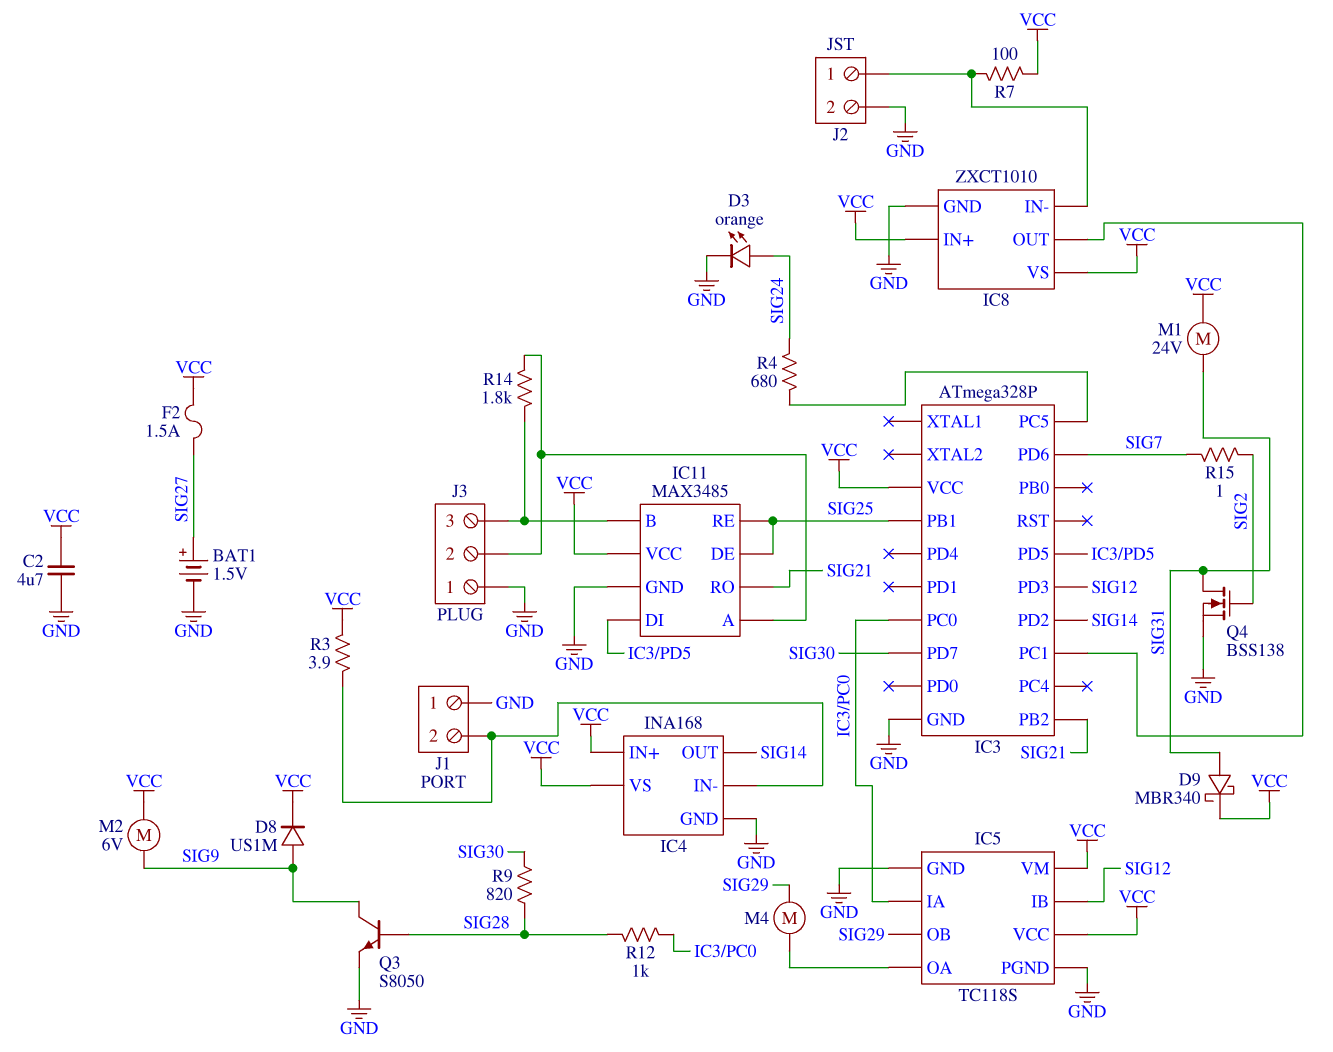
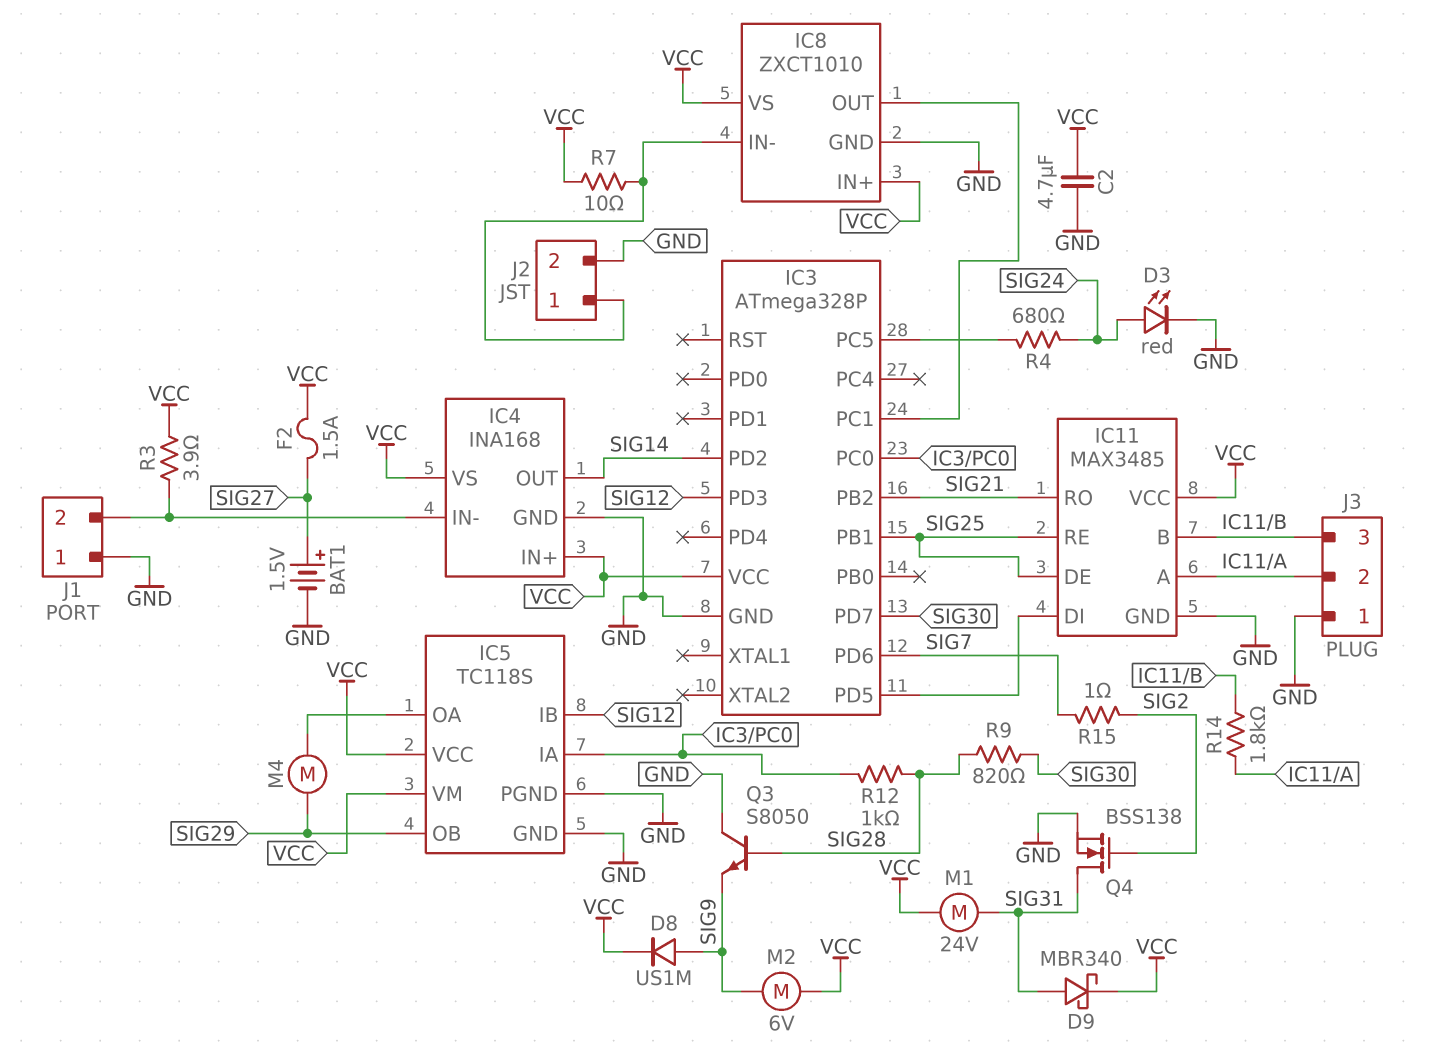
D3: LED orange (A SIG24, K GND) -> LED red (A SIG24, K GND)
Q3: NPN S8050 (B SIG28, C SIG9, E GND) -> NPN S8050 (B SIG28, C GND, E SIG9)
R7: 100 (IC8/IN-, VCC) -> 10 (IC8/IN-, VCC)

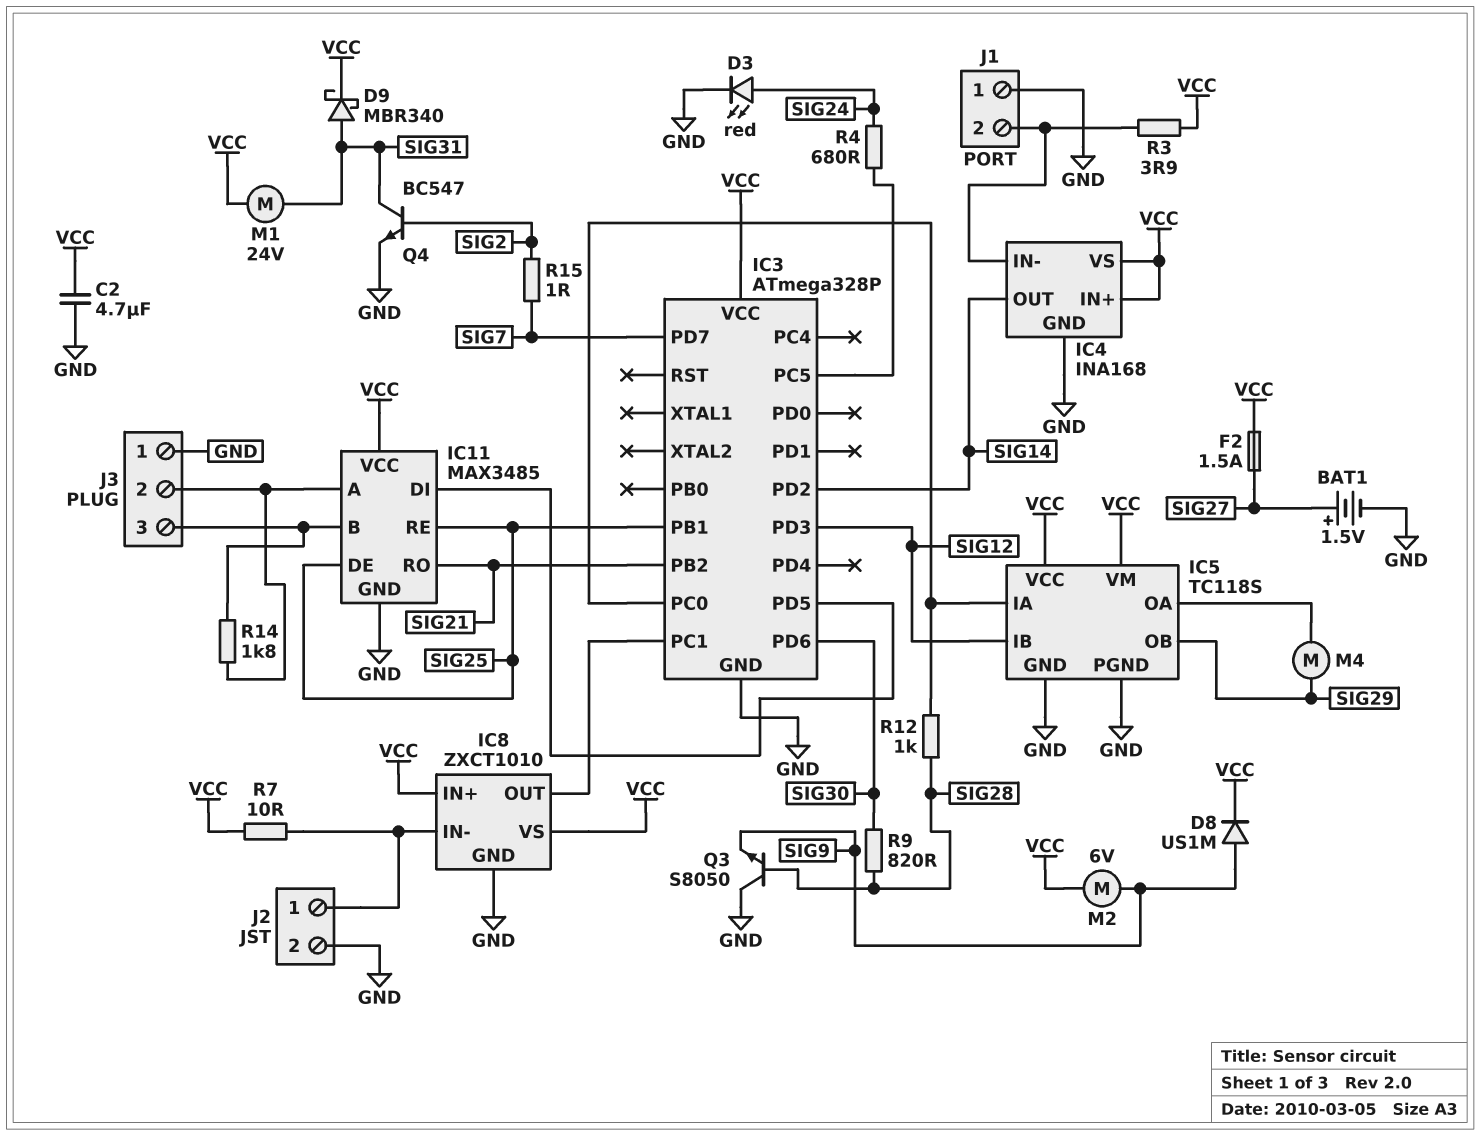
IC3 pin PD6: SIG7 -> SIG30
IC3 pin PD7: SIG30 -> SIG7
Q4: NMOS BSS138 (G SIG2, D SIG31, S GND) -> NPN BC547 (B SIG2, C SIG31, E GND)

